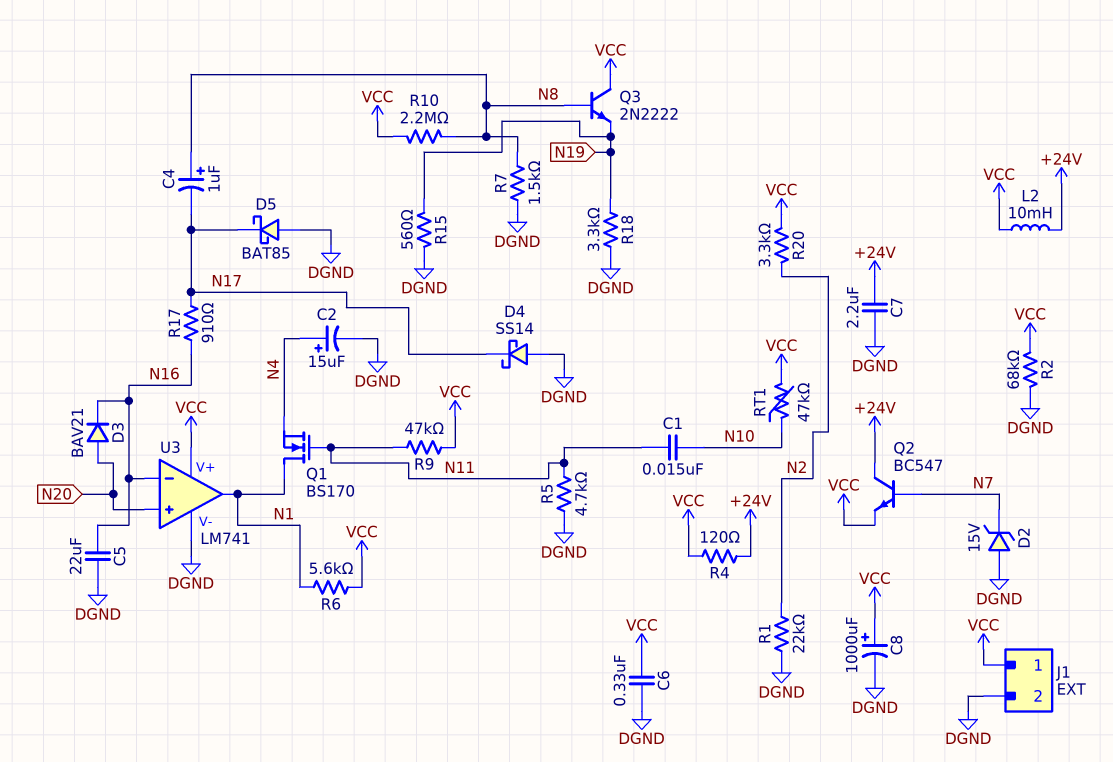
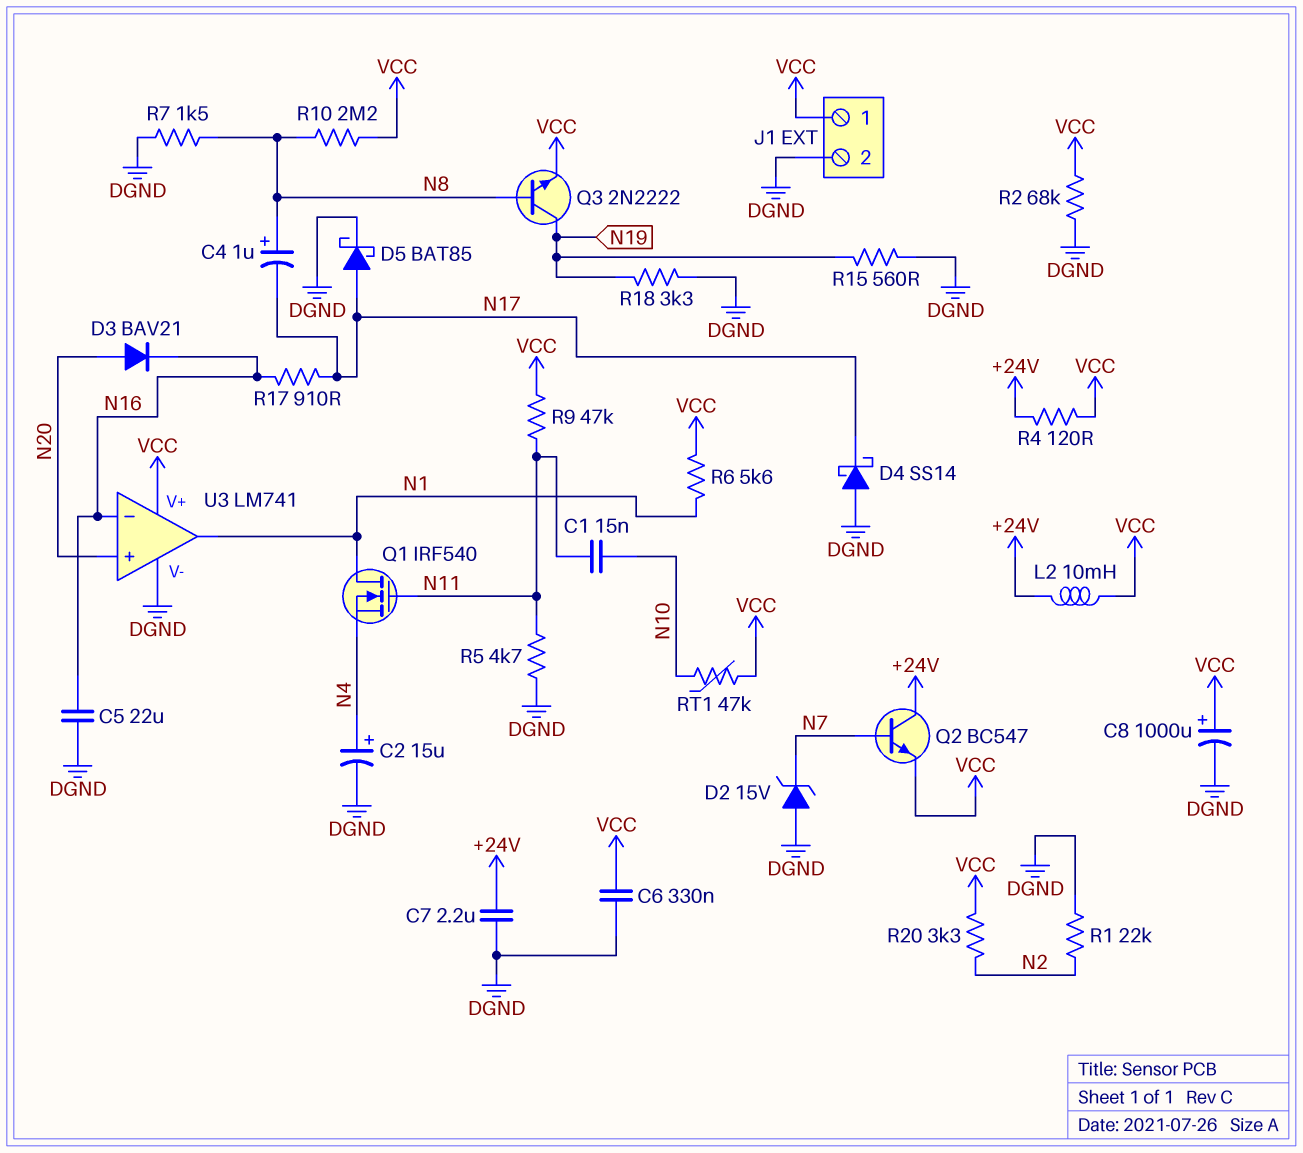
D5: schottky BAT85 (A DGND, K N17) -> schottky BAT85 (A N17, K DGND)
Q1: NMOS BS170 (G N11, D N1, S N4) -> NMOS IRF540 (G N11, D N1, S N4)
Q3: NPN 2N2222 (B N8, C VCC, E N19) -> NPN 2N2222 (B N8, C N19, E VCC)

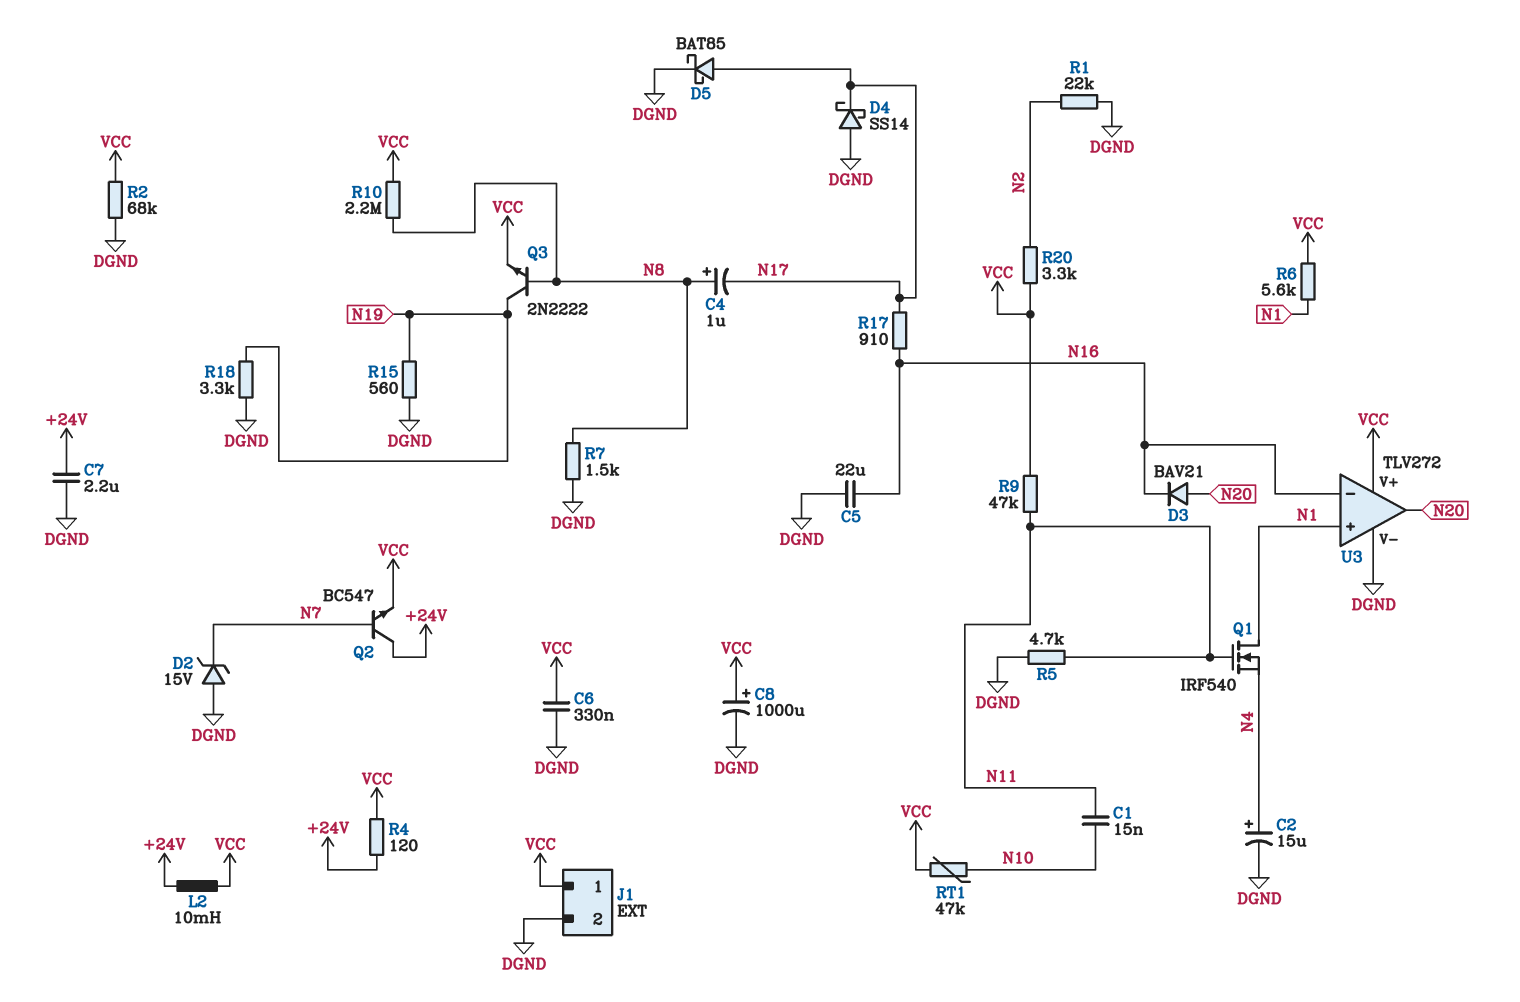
U3: LM741 -> TLV272
U3 pin in+: N20 -> N1
U3 pin out: N1 -> N20

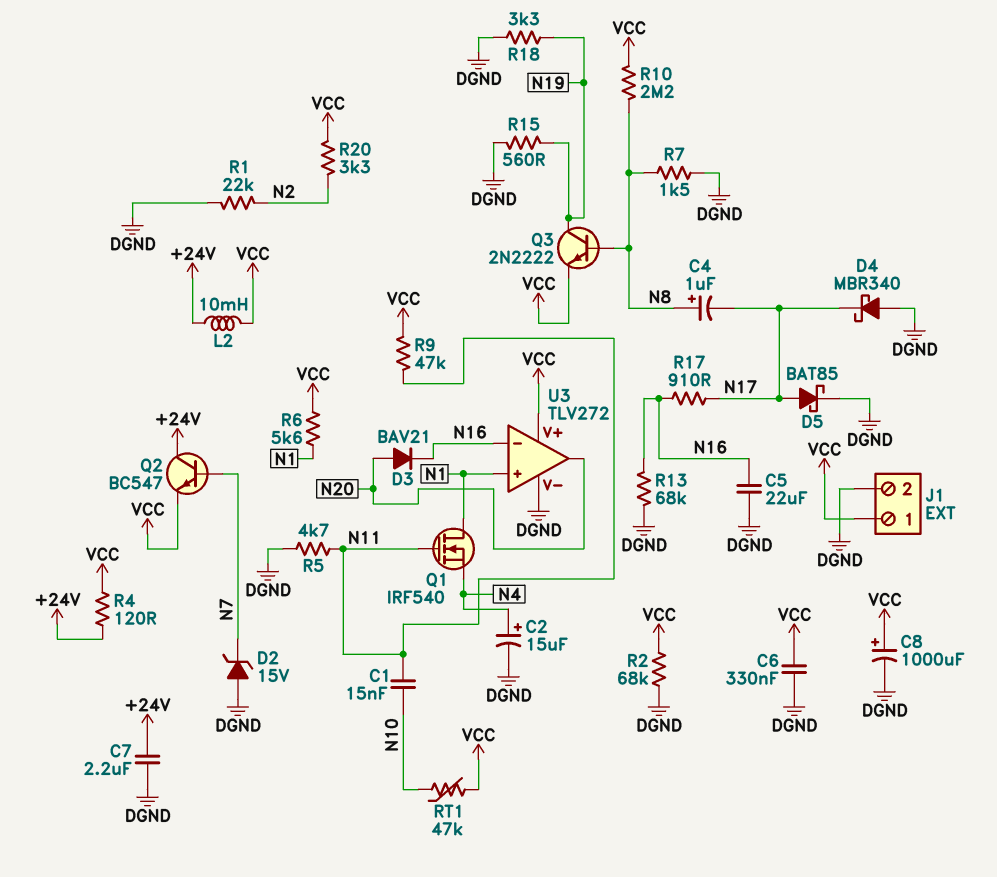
D4: schottky SS14 (A DGND, K N17) -> schottky MBR340 (A DGND, K N17)
R13: none -> 68k (DGND, N16)

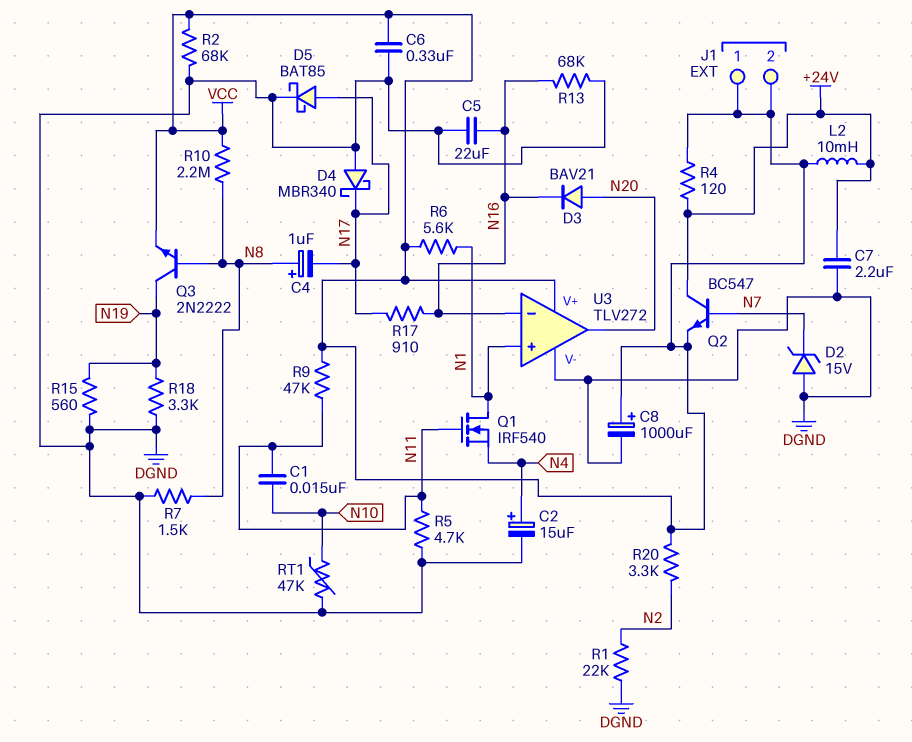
J1 pin 2: DGND -> VCC
RT1: 47k (N10, VCC) -> 47k (DGND, N10)

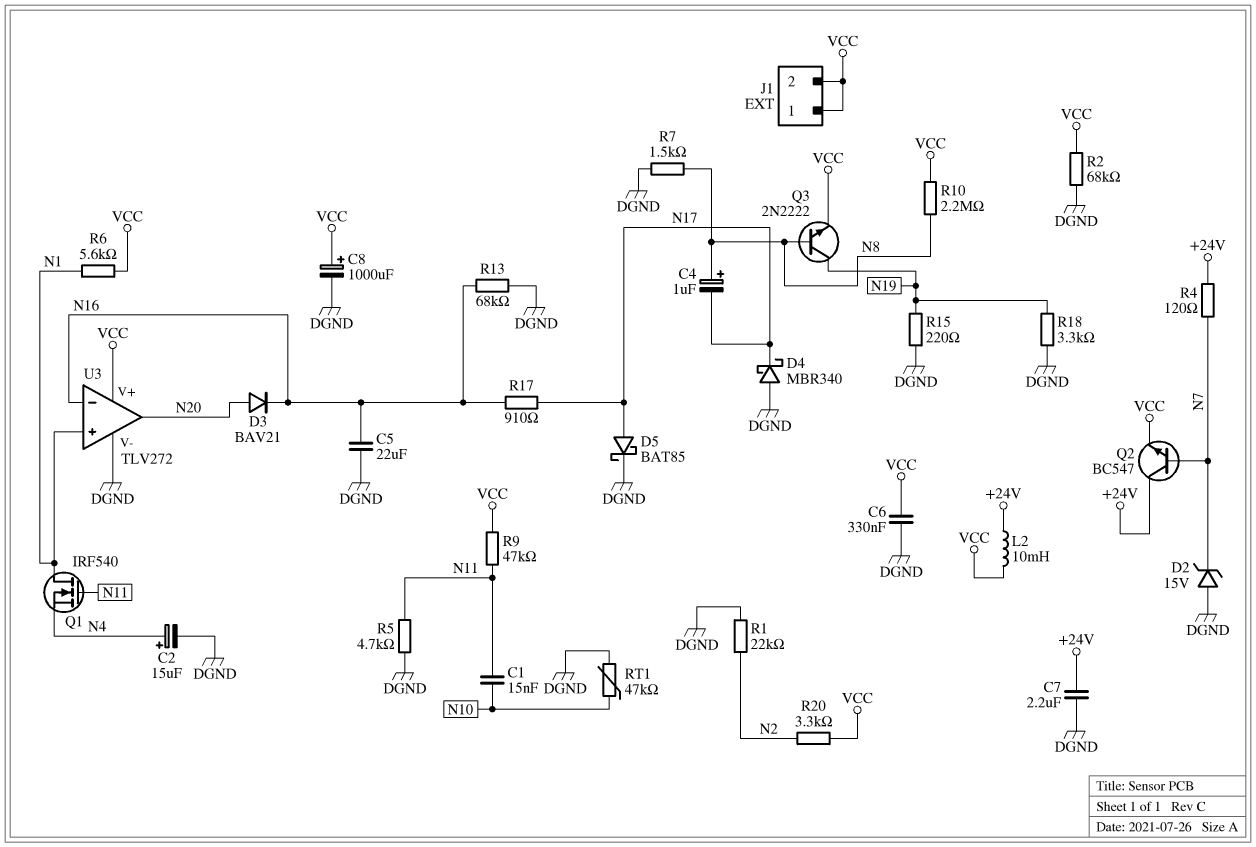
R4: 120 (+24V, VCC) -> 120 (+24V, N7)
R15: 560 (DGND, N19) -> 220 (DGND, N19)

